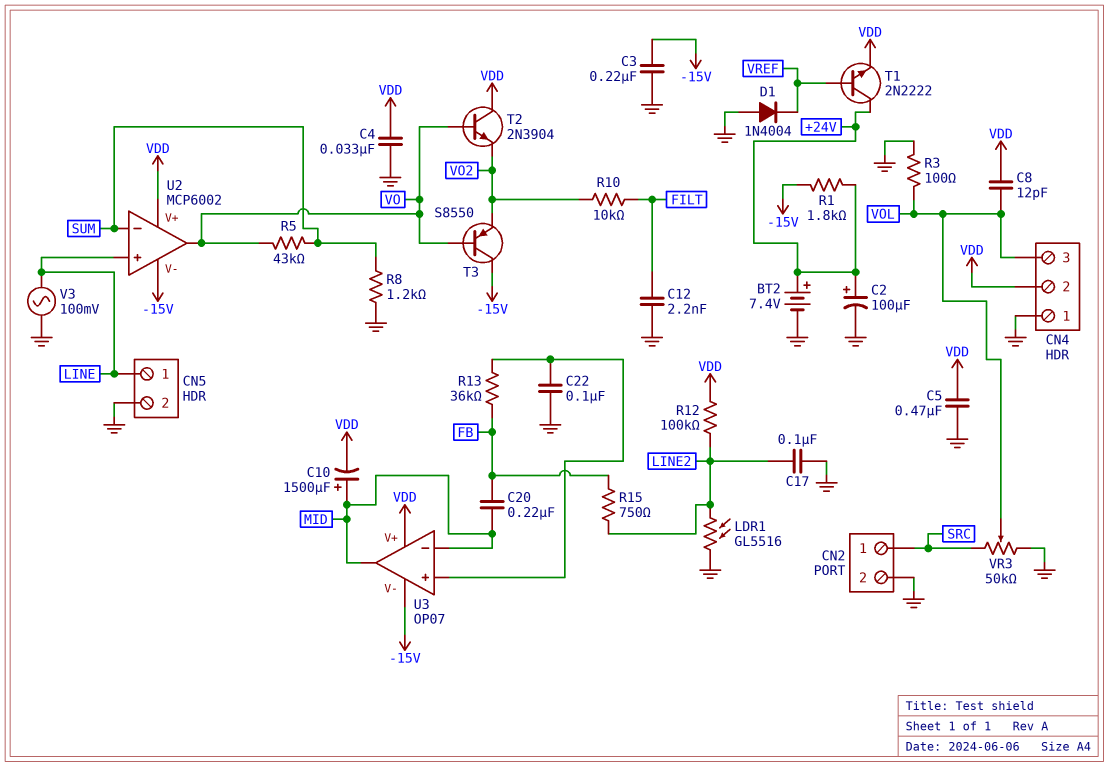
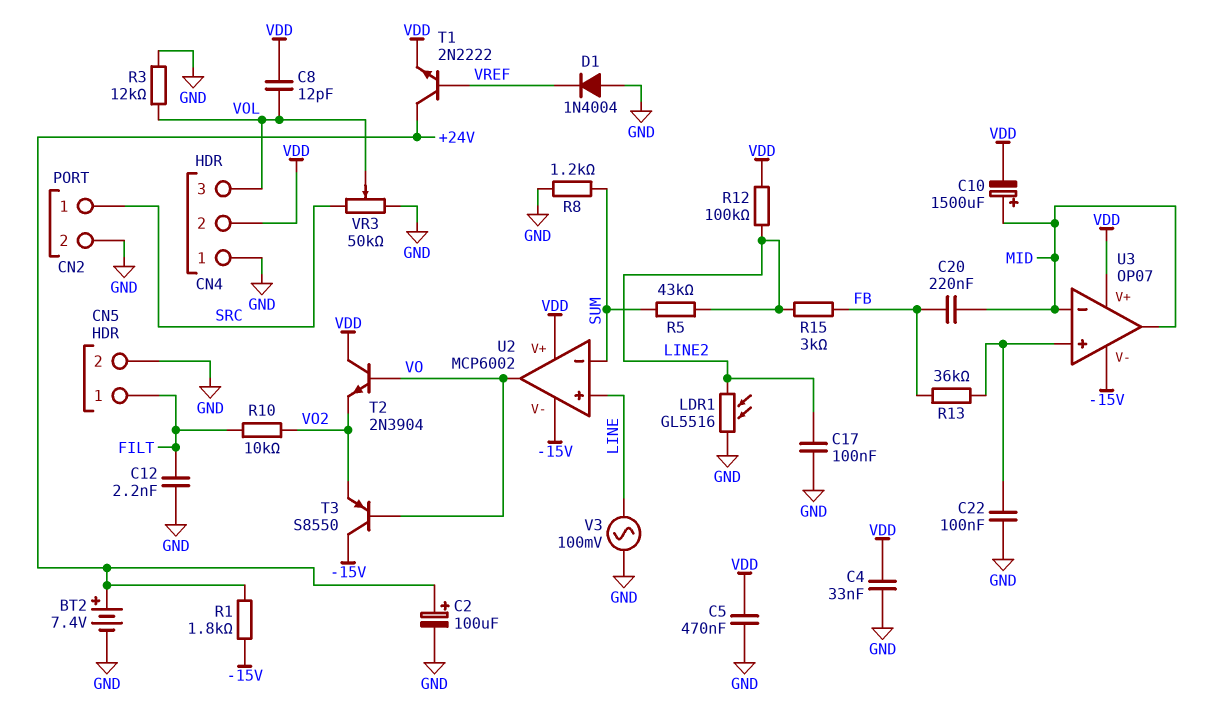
C3: 220nF (-15V, GND) -> none
CN5 pin 1: LINE -> FILT
R3: 100 (GND, VOL) -> 12k (GND, VOL)
R5: 43k (SUM, VO) -> 43k (LINE2, SUM)
R15: 750 (FB, LINE2) -> 3k (FB, LINE2)

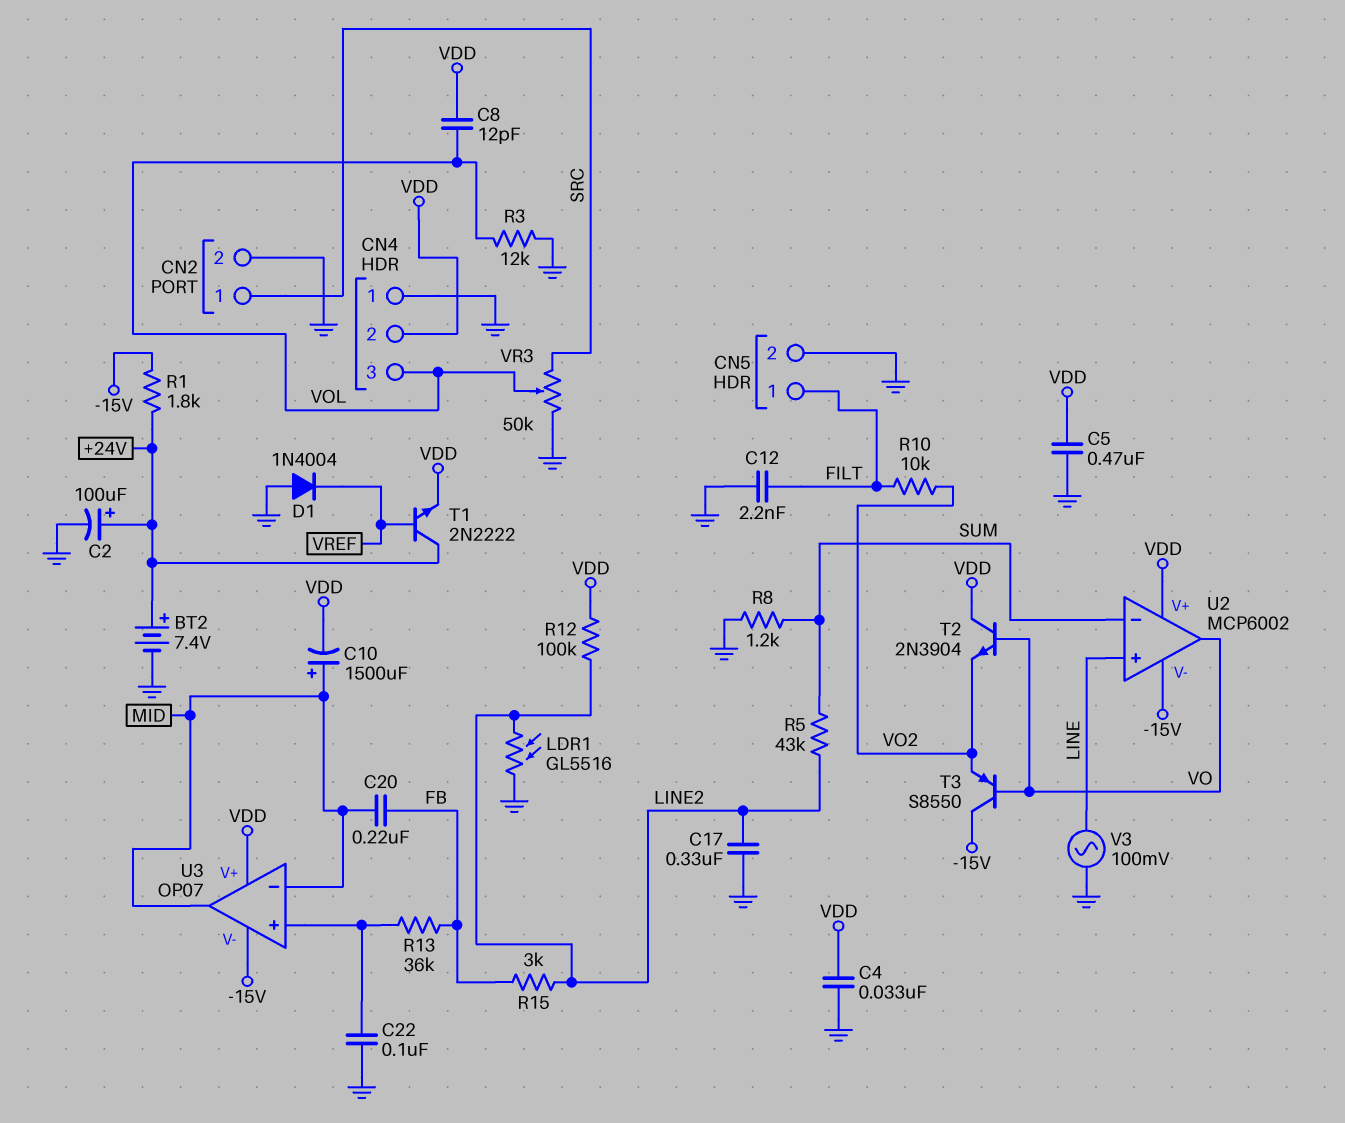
C17: 100nF (GND, LINE2) -> 330nF (GND, LINE2)

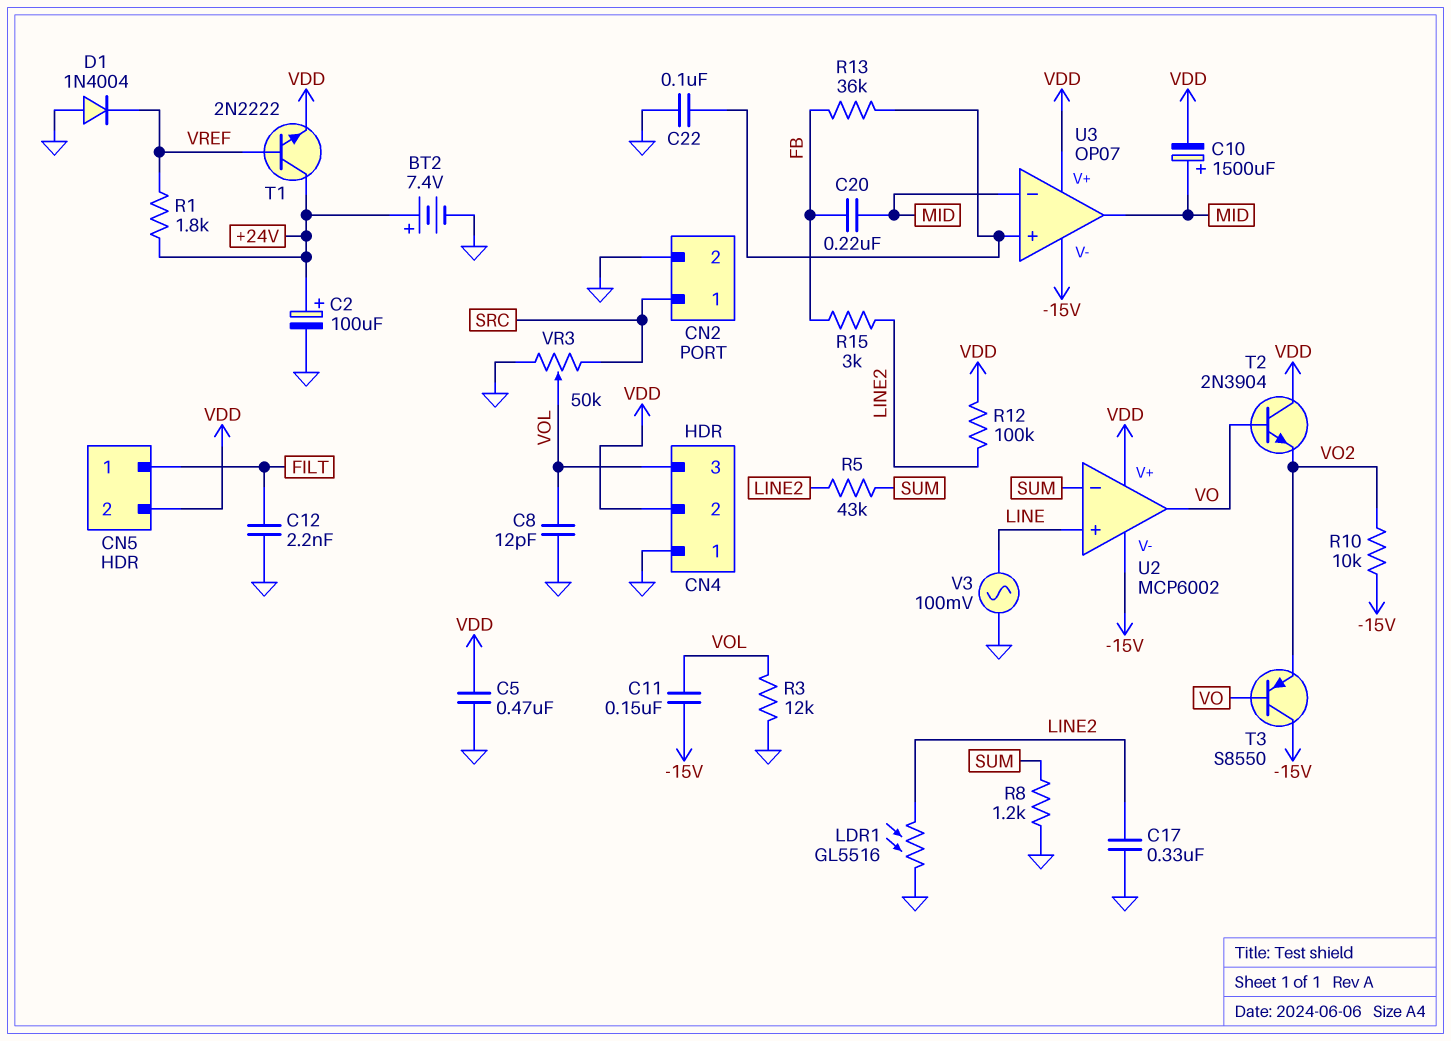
C4: 33nF (GND, VDD) -> none
C8: 12pF (VDD, VOL) -> 12pF (GND, VOL)
C11: none -> 150nF (-15V, VOL)
CN5 pin 2: GND -> VDD
R1: 1.8k (+24V, -15V) -> 1.8k (+24V, VREF)
R10: 10k (FILT, VO2) -> 10k (-15V, VO2)

